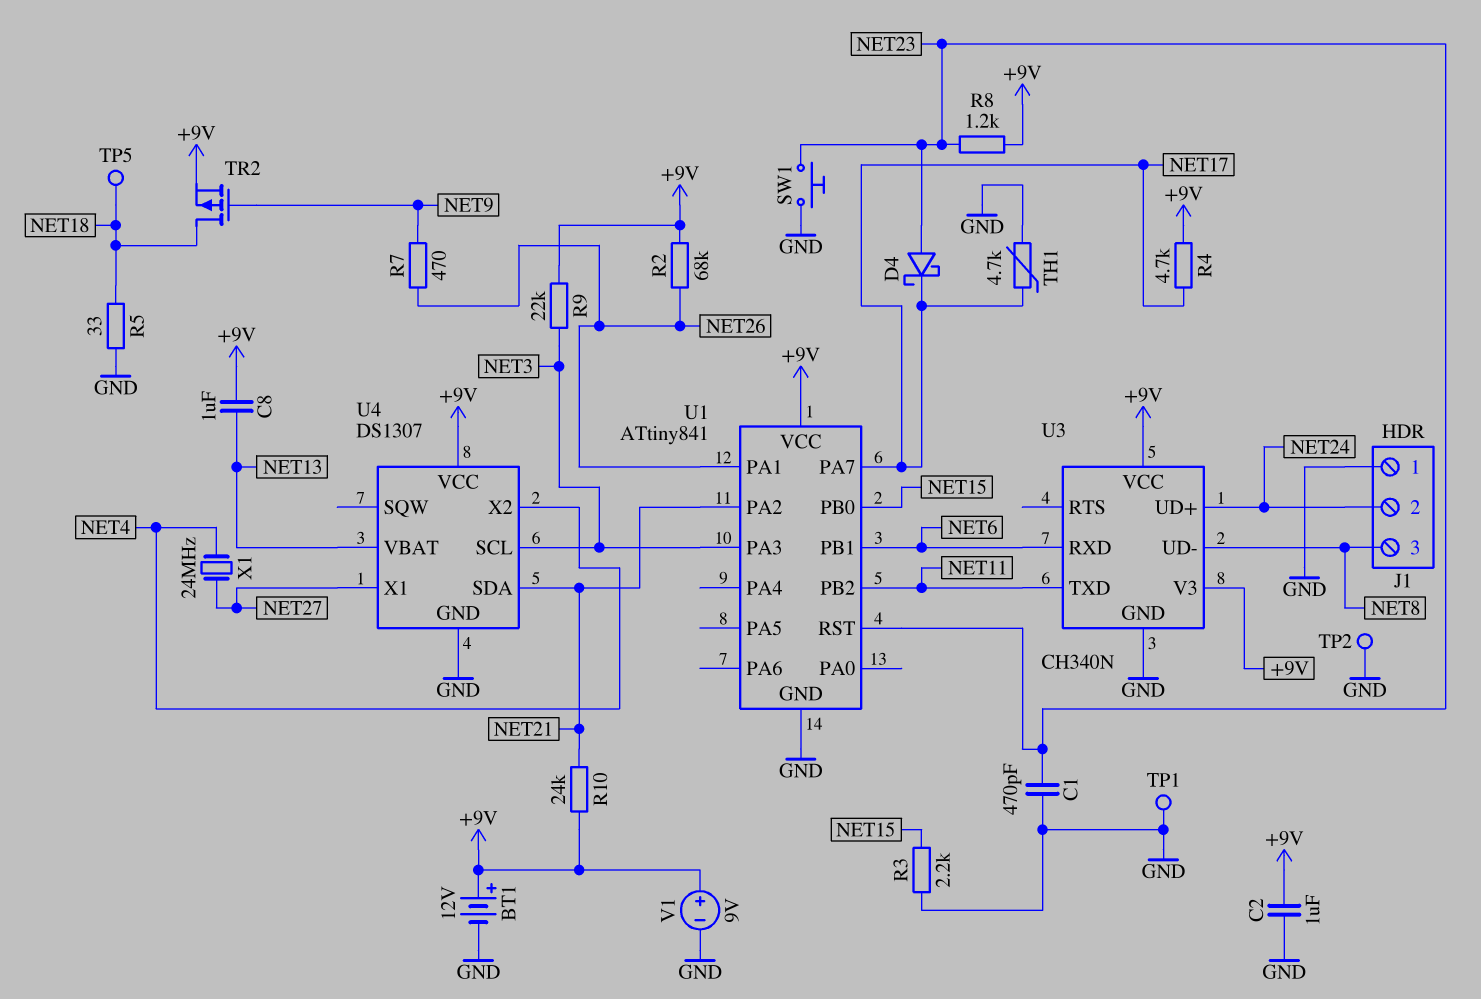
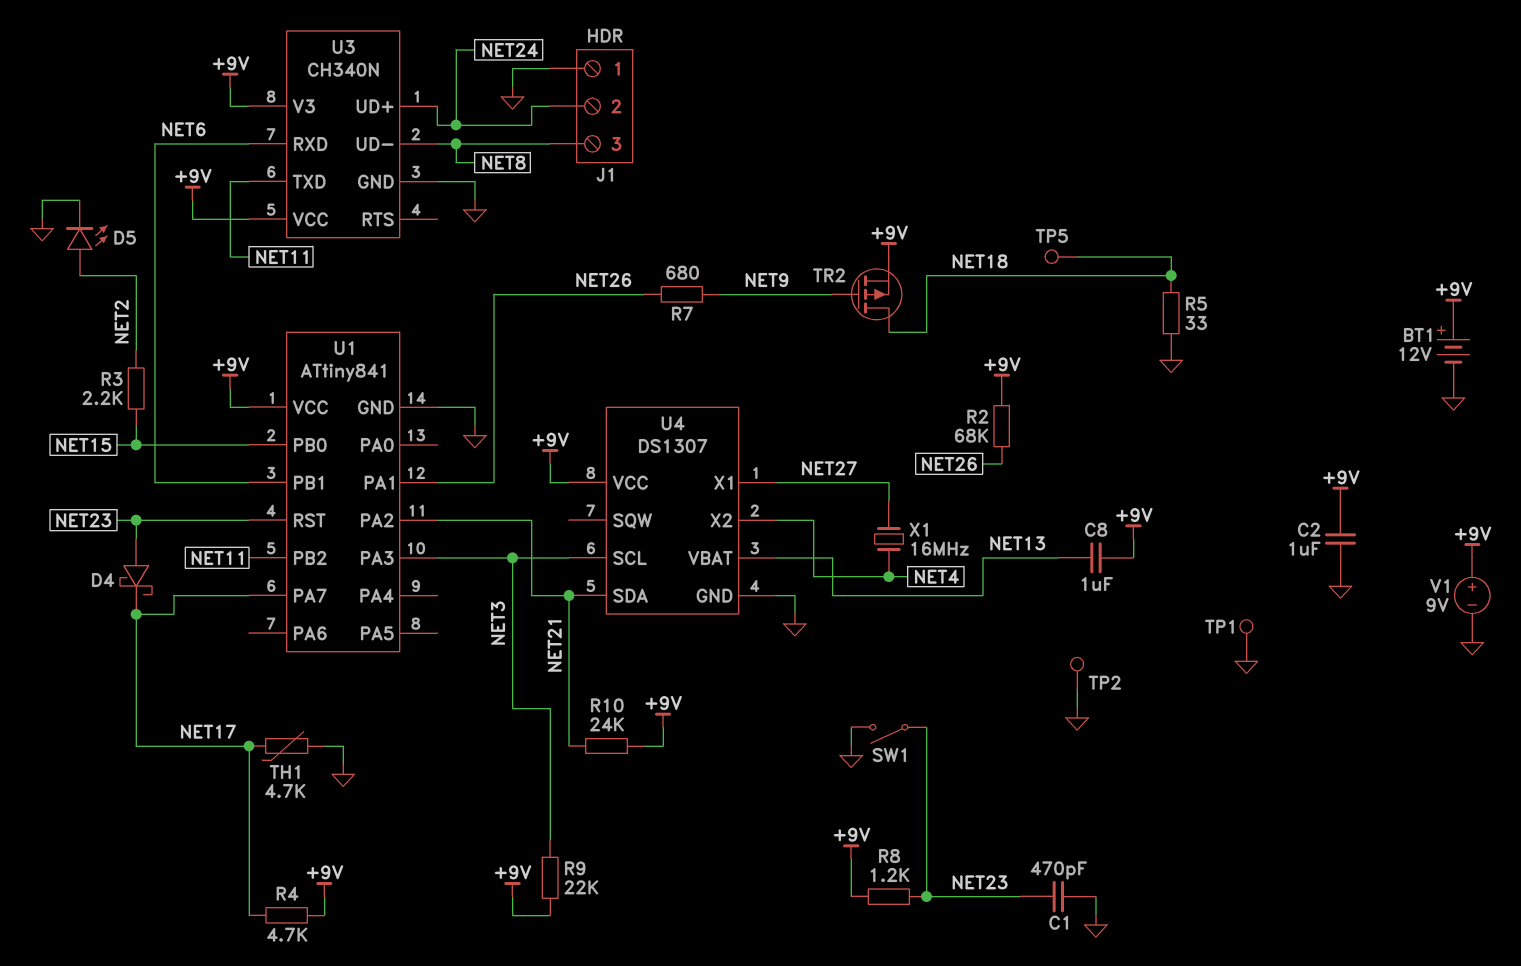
D5: none -> LED (A NET2, K GND)
R3: 2.2k (GND, NET15) -> 2.2k (NET2, NET15)
R7: 470 (NET9, NET26) -> 680 (NET9, NET26)
SW1: button (GND, NET23) -> switch (GND, NET23)
X1: 24MHz (NET4, NET27) -> 16MHz (NET4, NET27)

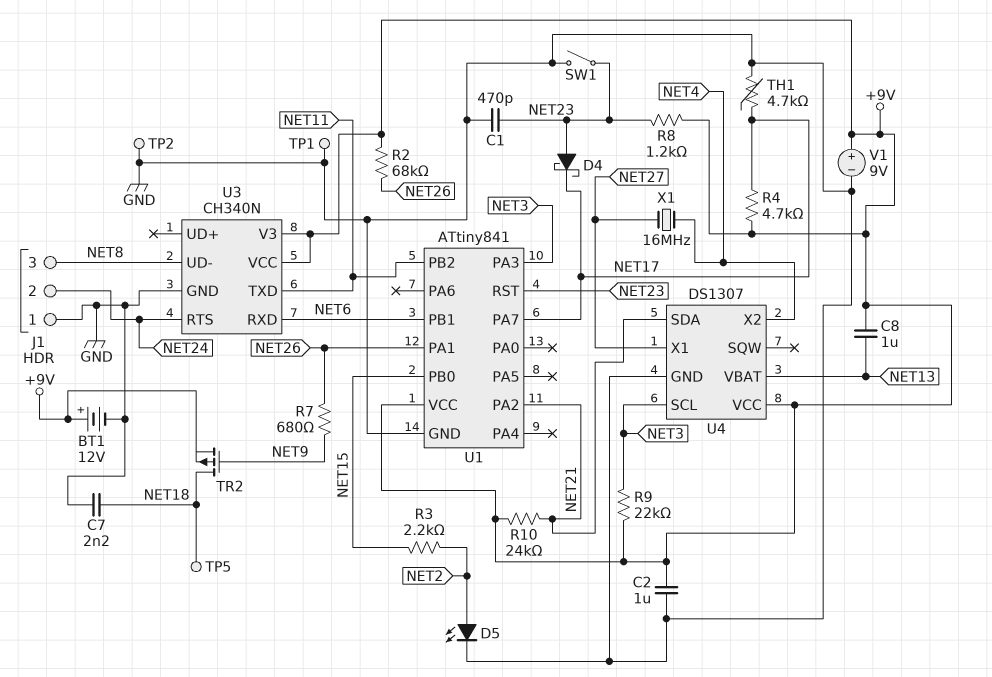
C7: none -> 2.2nF (GND, NET18)
R5: 33 (GND, NET18) -> none
U3 pin RTS: none -> NET24
U3 pin UD+: NET24 -> none

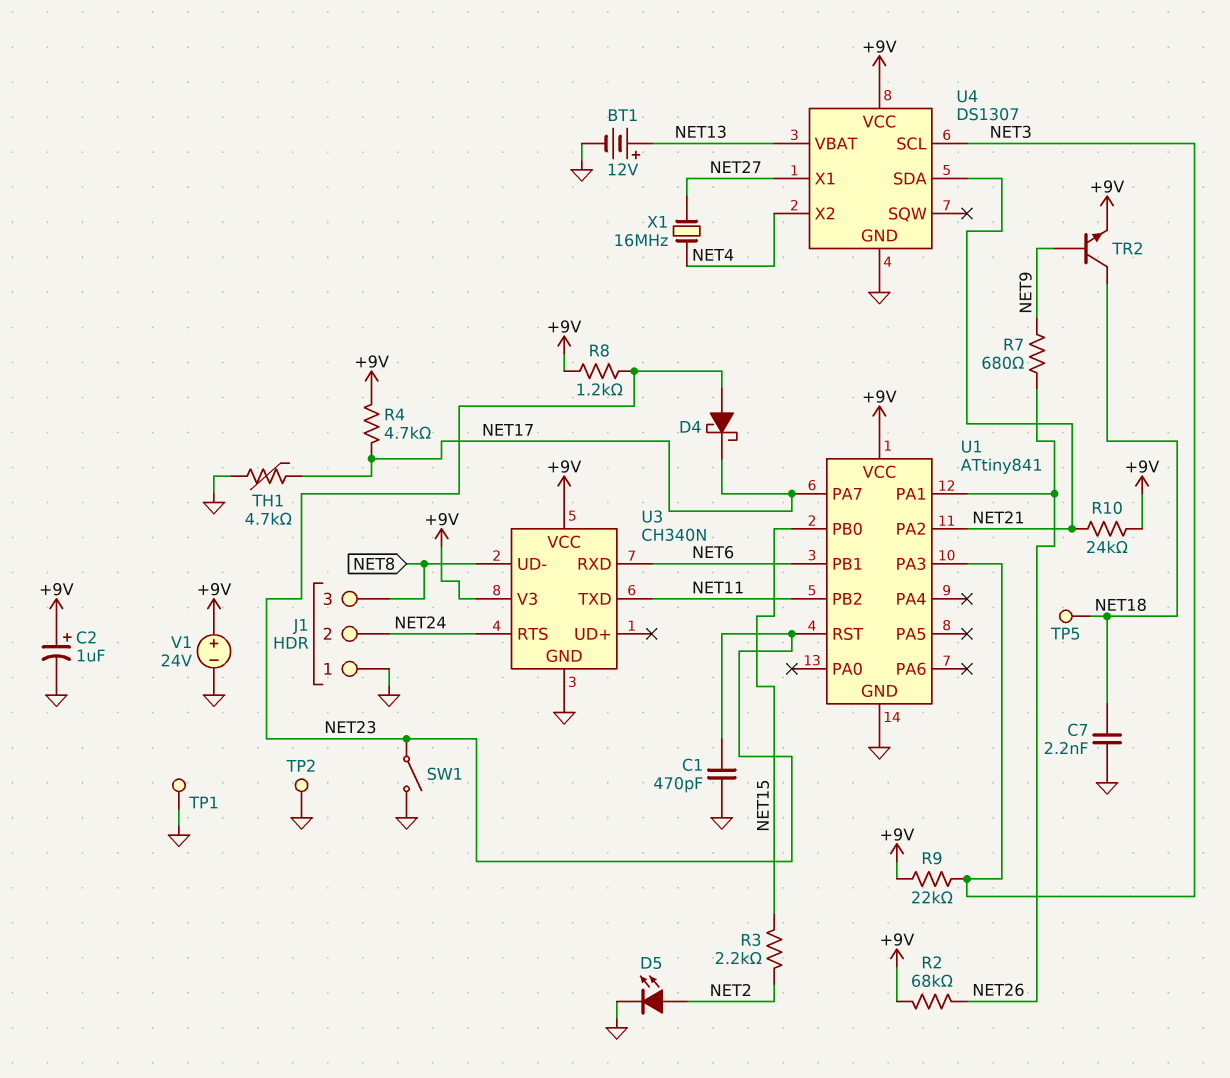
BT1: 12V (plus +9V, minus GND) -> 12V (plus NET13, minus GND)
C2: 1uF (+9V, GND) -> 1uF (plus +9V, minus GND)
C8: 1uF (+9V, NET13) -> none
TR2: PMOS (G NET9, D NET18, S +9V) -> NPN (B NET9, C NET18, E +9V)
V1: 9V (plus +9V, minus GND) -> 24V (plus +9V, minus GND)

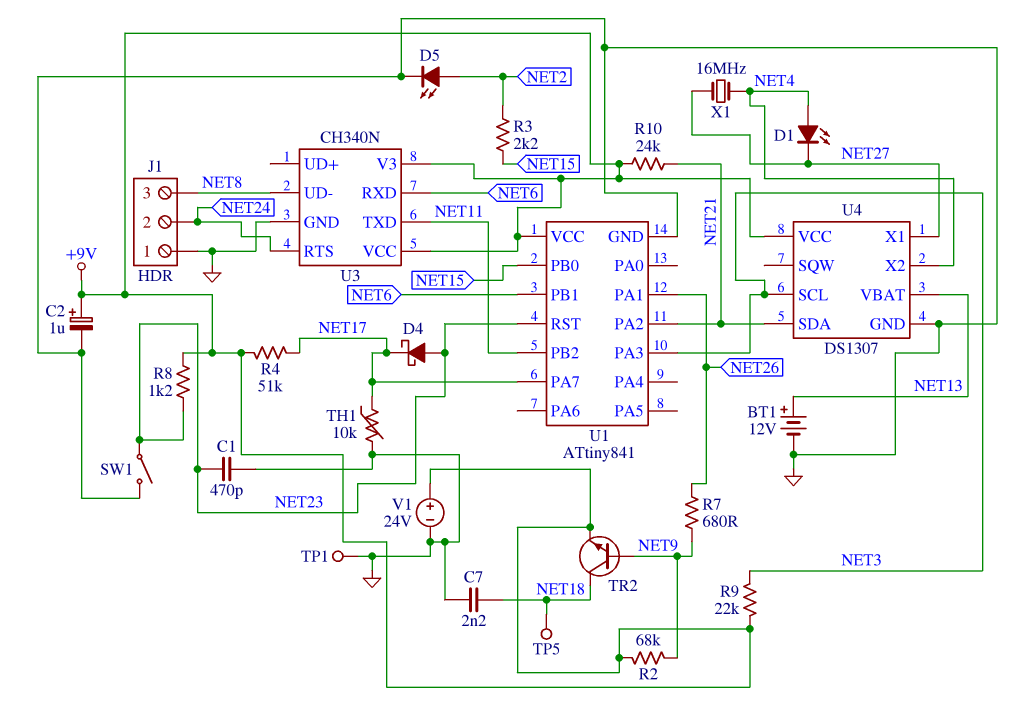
D1: none -> LED (A NET4, K NET27)
R2: 68k (+9V, NET26) -> 68k (+9V, NET9)
R4: 4.7k (+9V, NET17) -> 51k (+9V, NET17)
TH1: 4.7k (GND, NET17) -> 10k (GND, NET17)
TP2: test point (GND) -> none

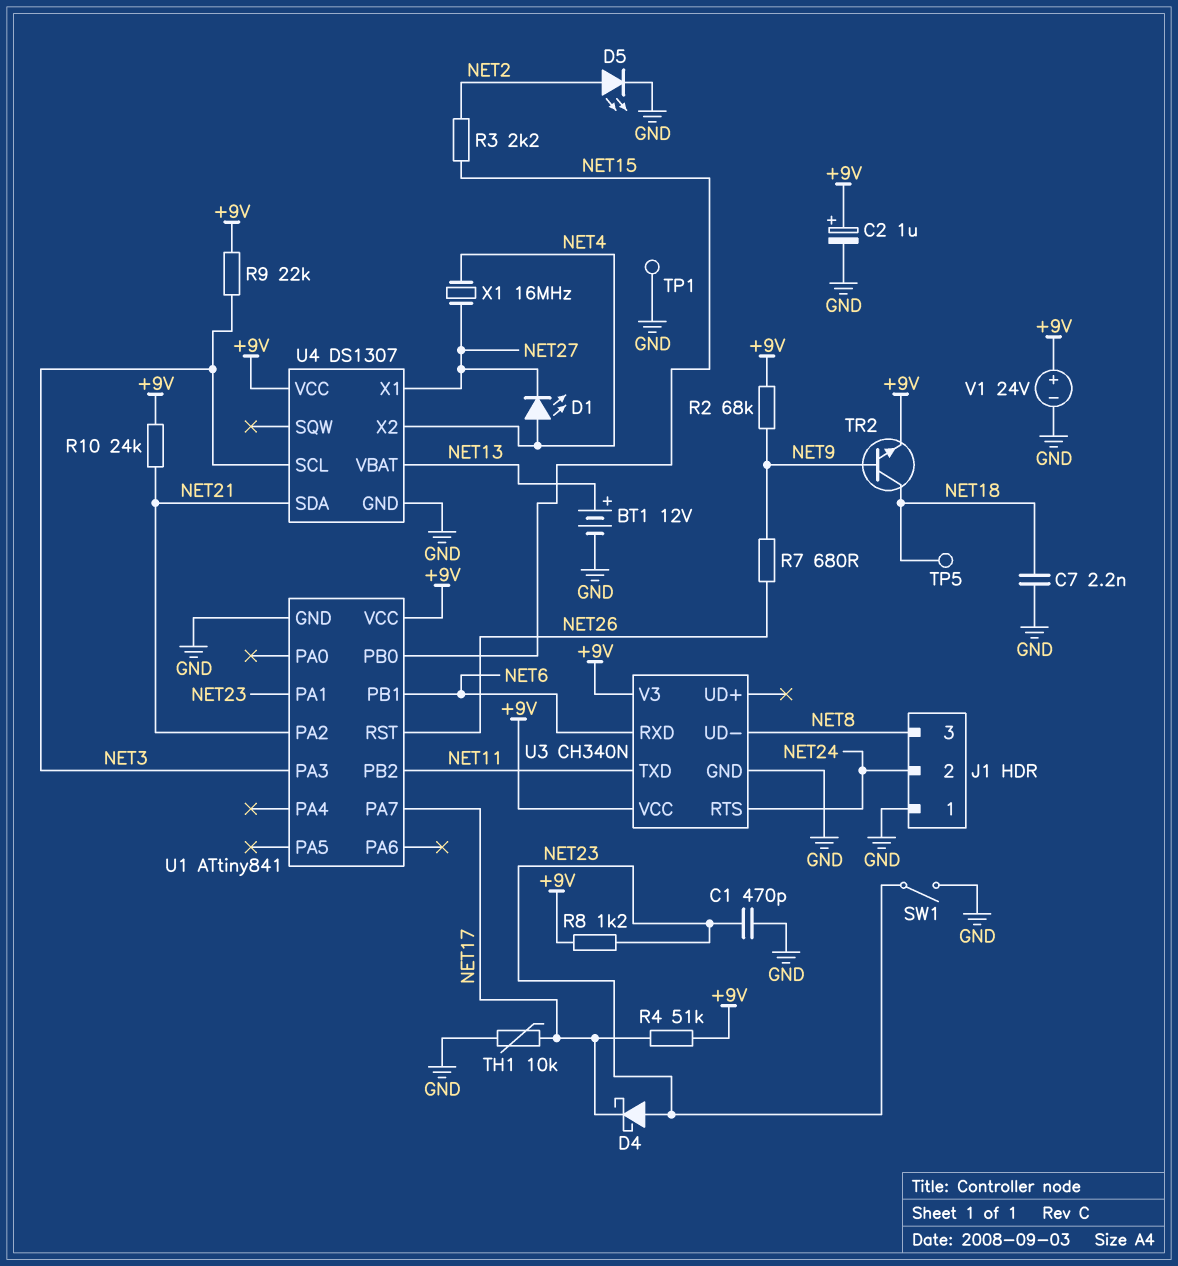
U1 pin PA1: NET26 -> NET23
U1 pin RST: NET23 -> NET26

